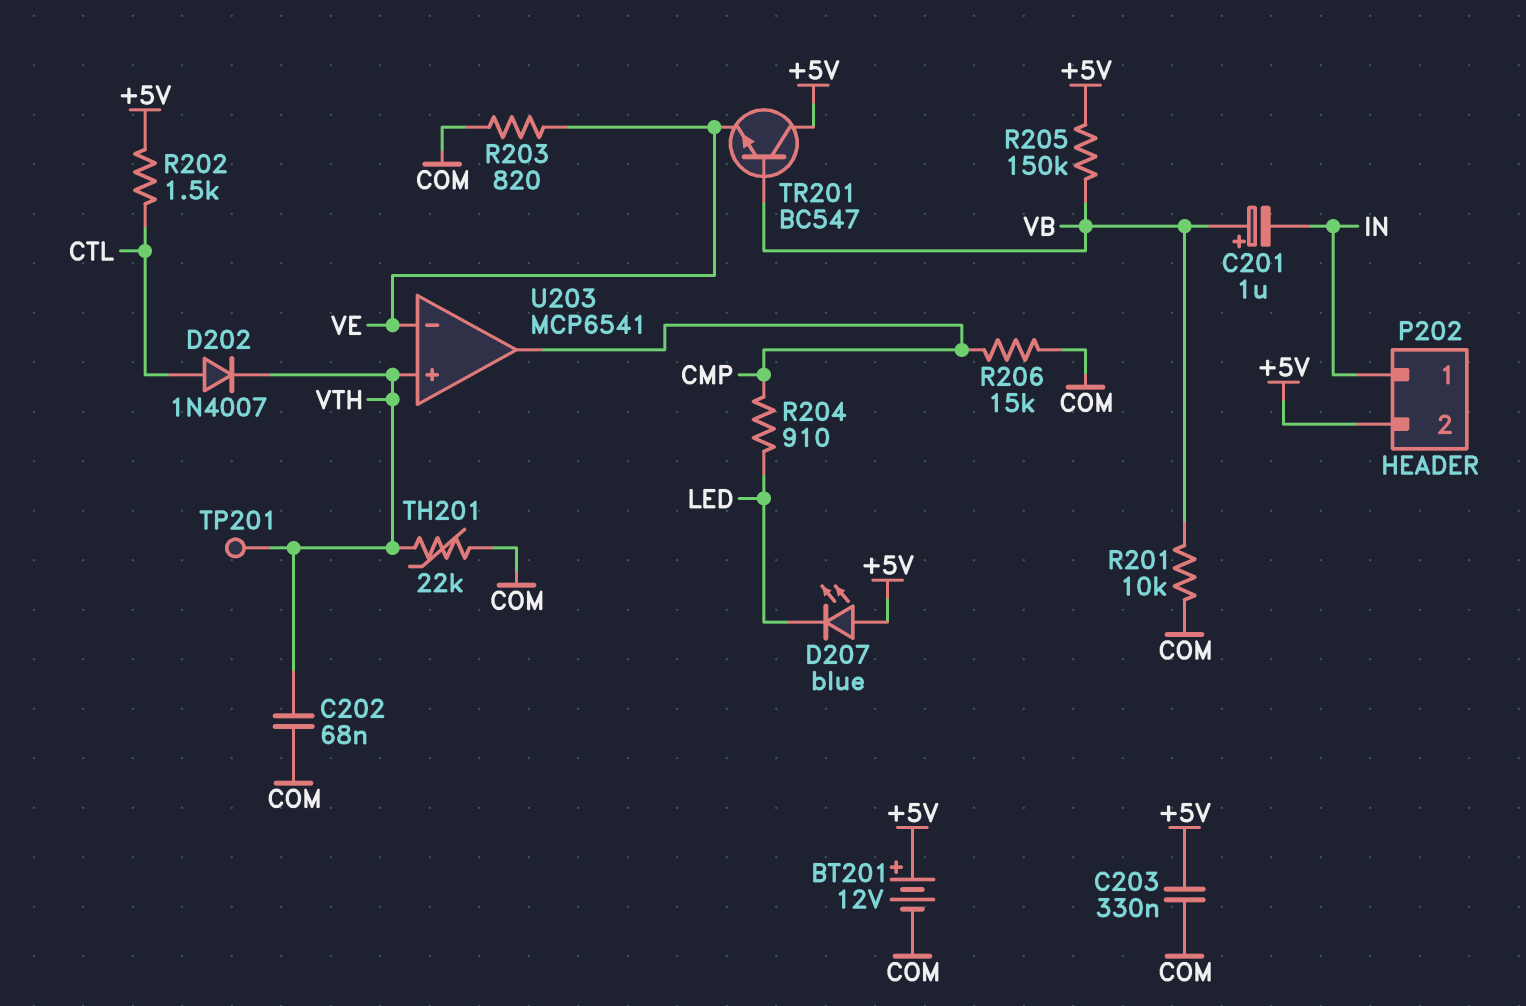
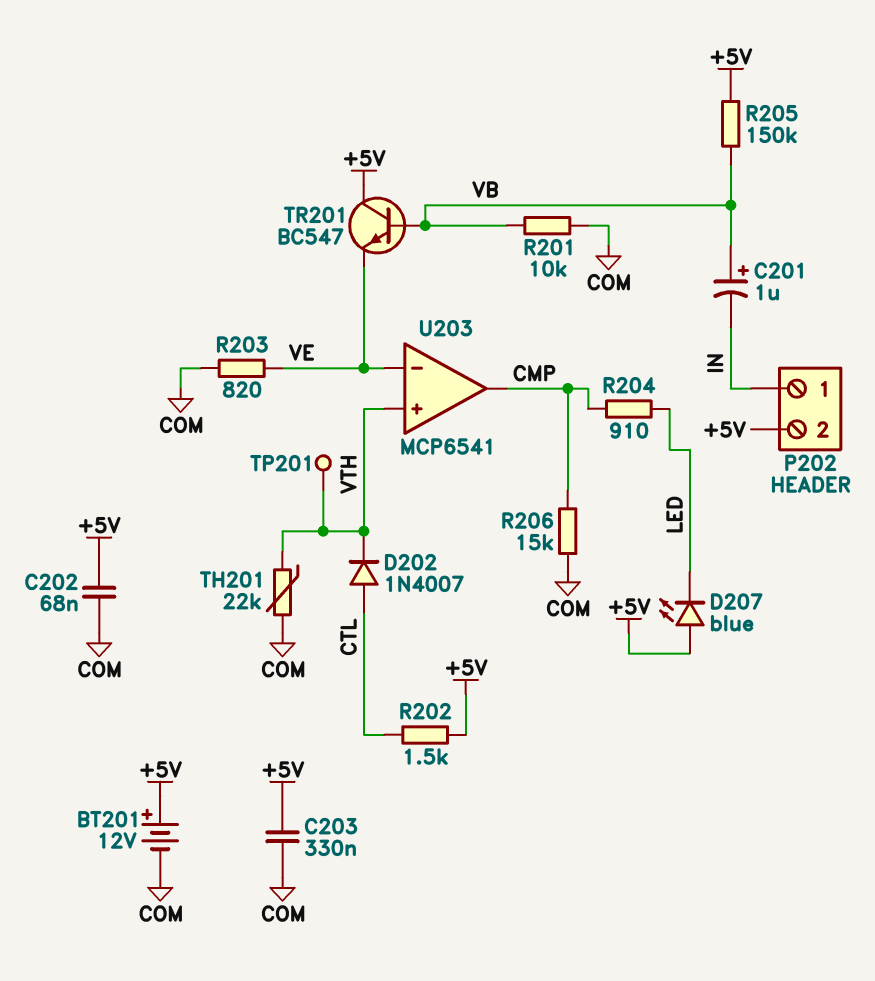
C202: 68nF (COM, VTH) -> 68nF (+5V, COM)

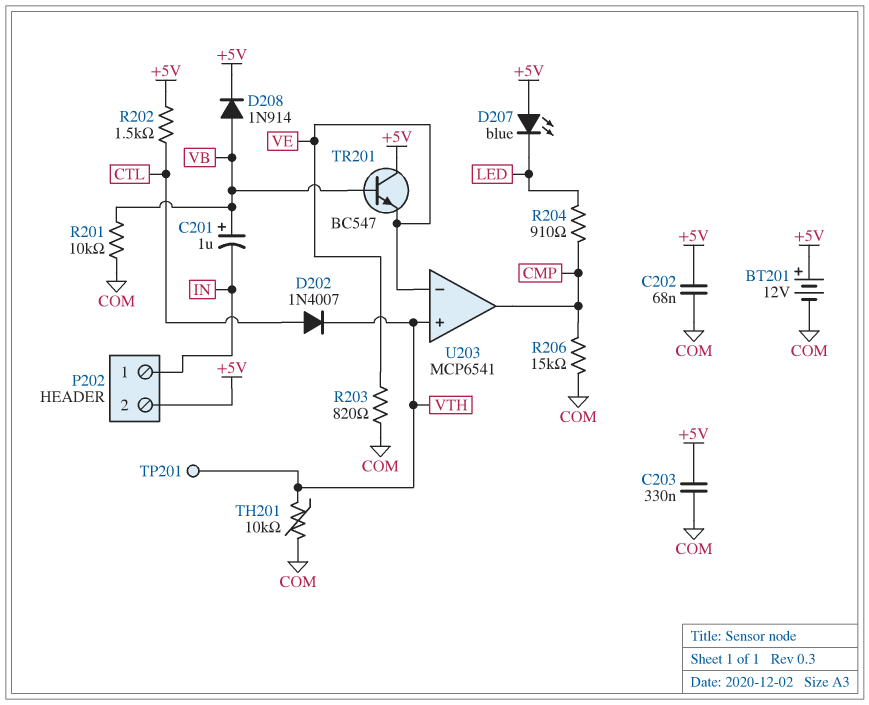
D208: none -> diode 1N914 (A VB, K +5V)
R205: 150k (+5V, VB) -> none
TH201: 22k (COM, VTH) -> 10k (COM, VTH)

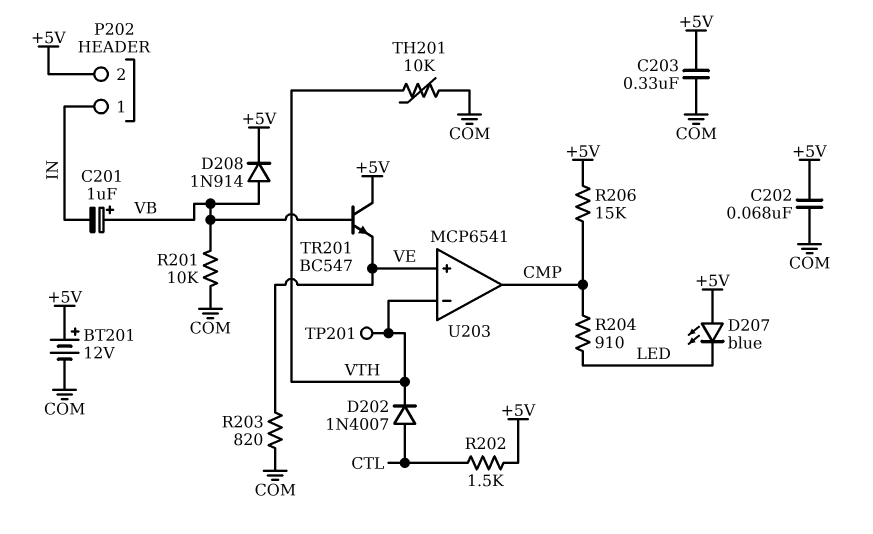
R206: 15k (CMP, COM) -> 15k (+5V, CMP)
U203 pin in+: VTH -> VE
U203 pin in-: VE -> VTH

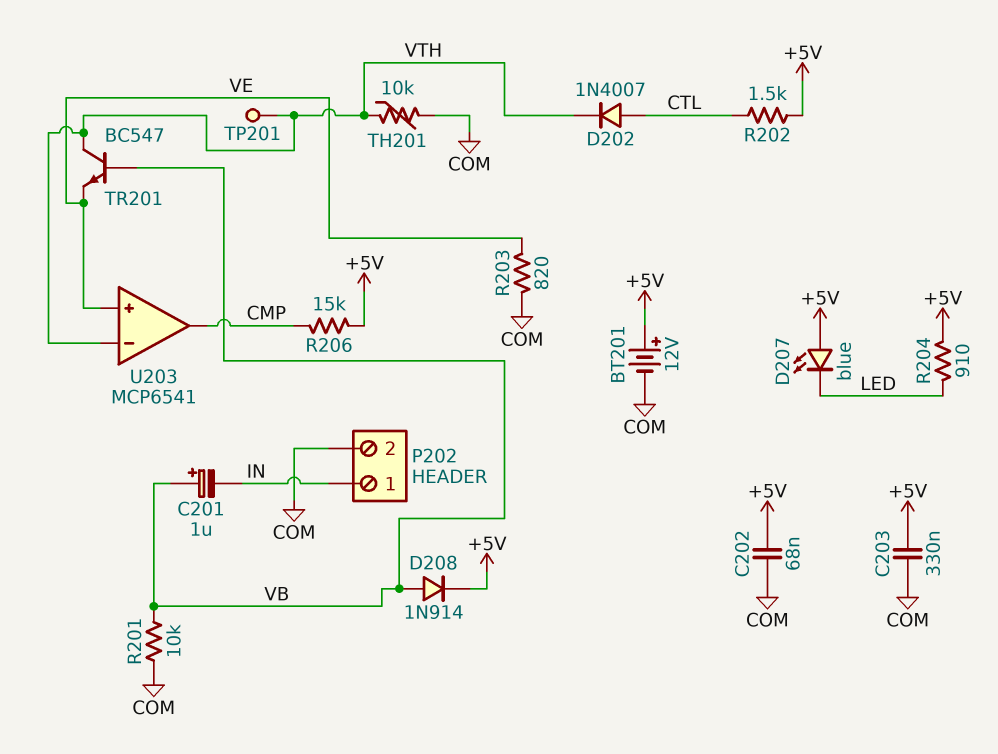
P202 pin 2: +5V -> COM
R204: 910 (CMP, LED) -> 910 (+5V, LED)
TR201: NPN BC547 (B VB, C +5V, E VE) -> NPN BC547 (B VB, C VTH, E VE)

